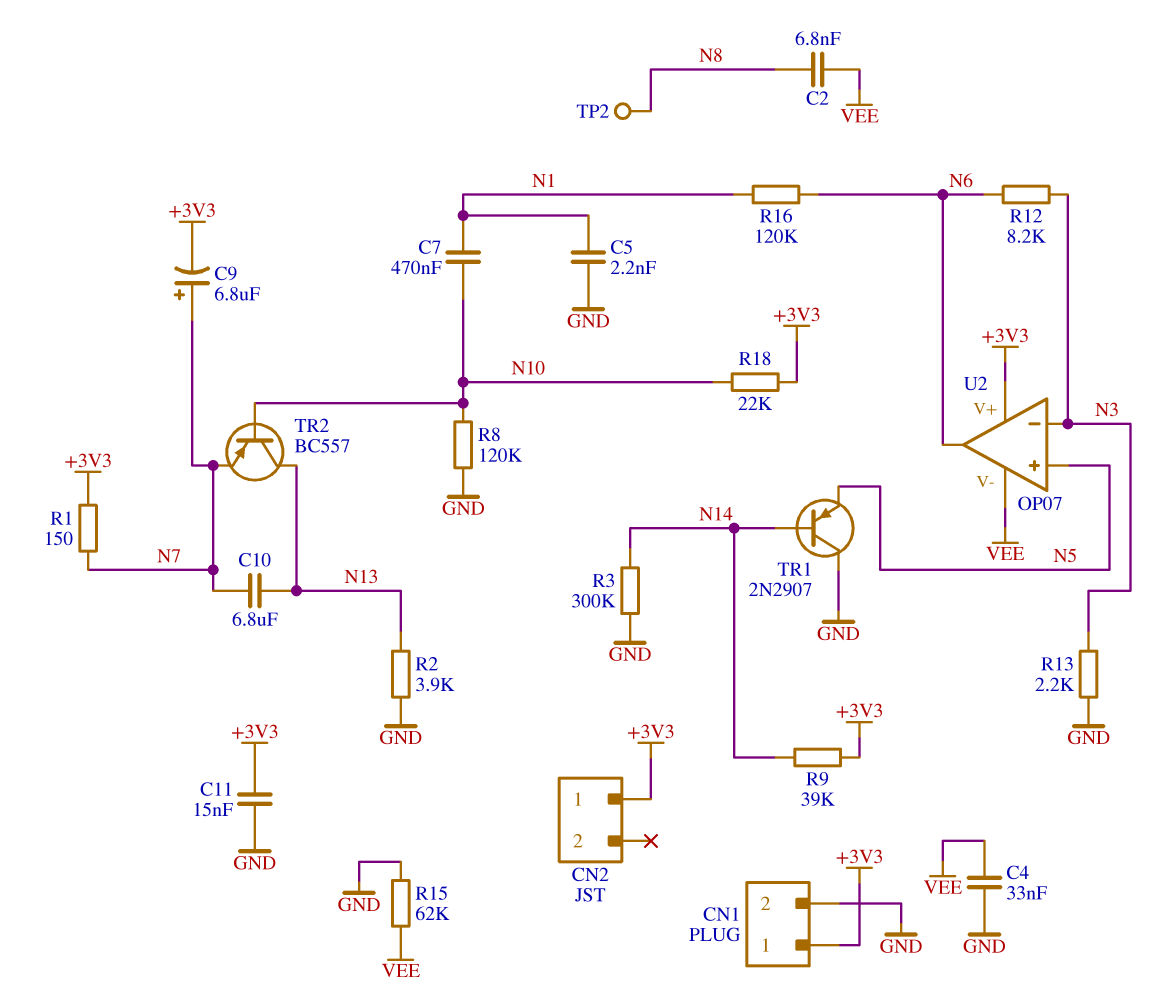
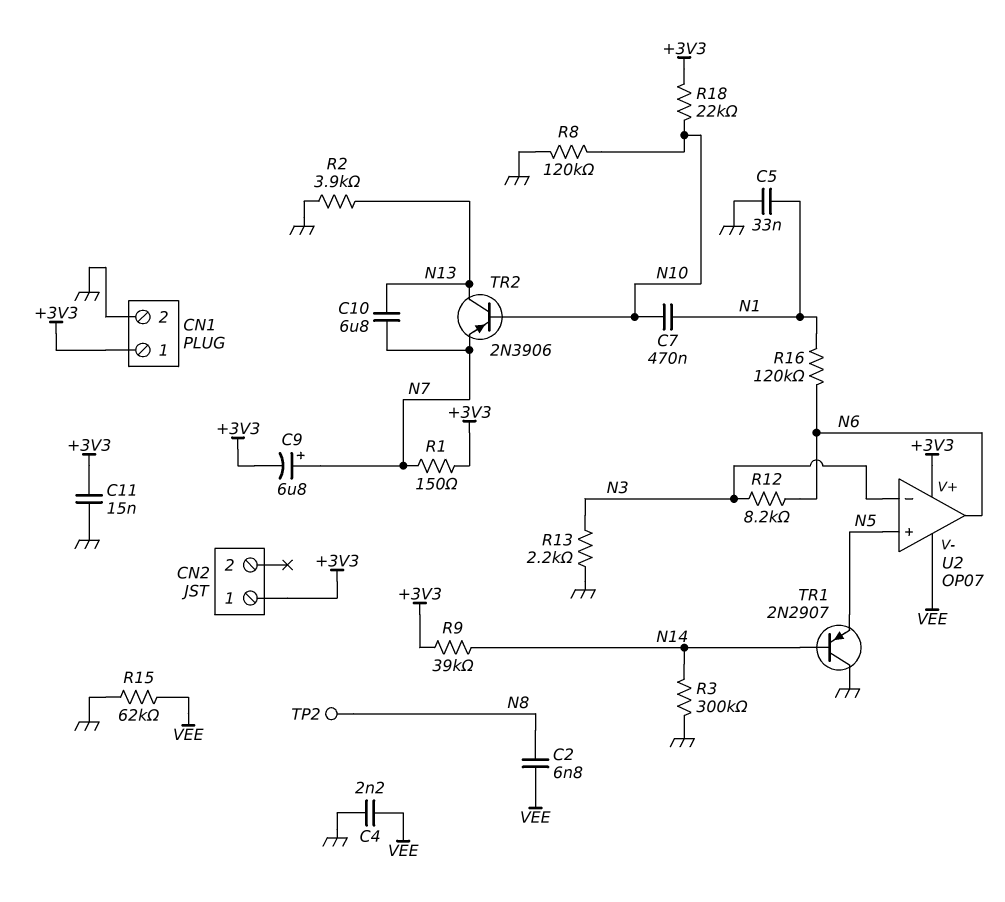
C4: 33nF (GND, VEE) -> 2.2nF (GND, VEE)
C5: 2.2nF (GND, N1) -> 33nF (GND, N1)
TR2: PNP BC557 (B N10, C N13, E N7) -> PNP 2N3906 (B N10, C N13, E N7)

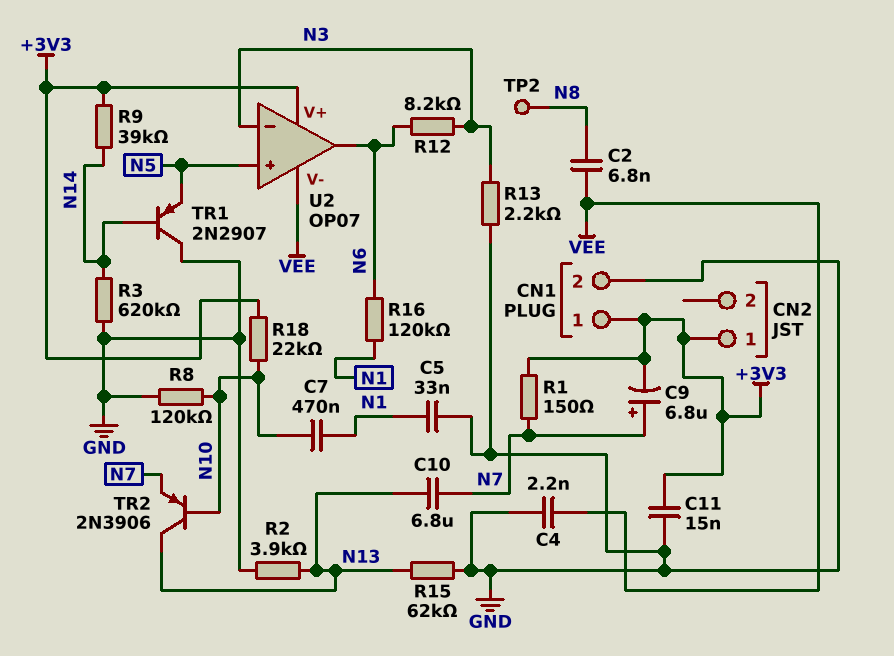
R3: 300k (GND, N14) -> 620k (GND, N14)
R15: 62k (GND, VEE) -> 62k (GND, N13)

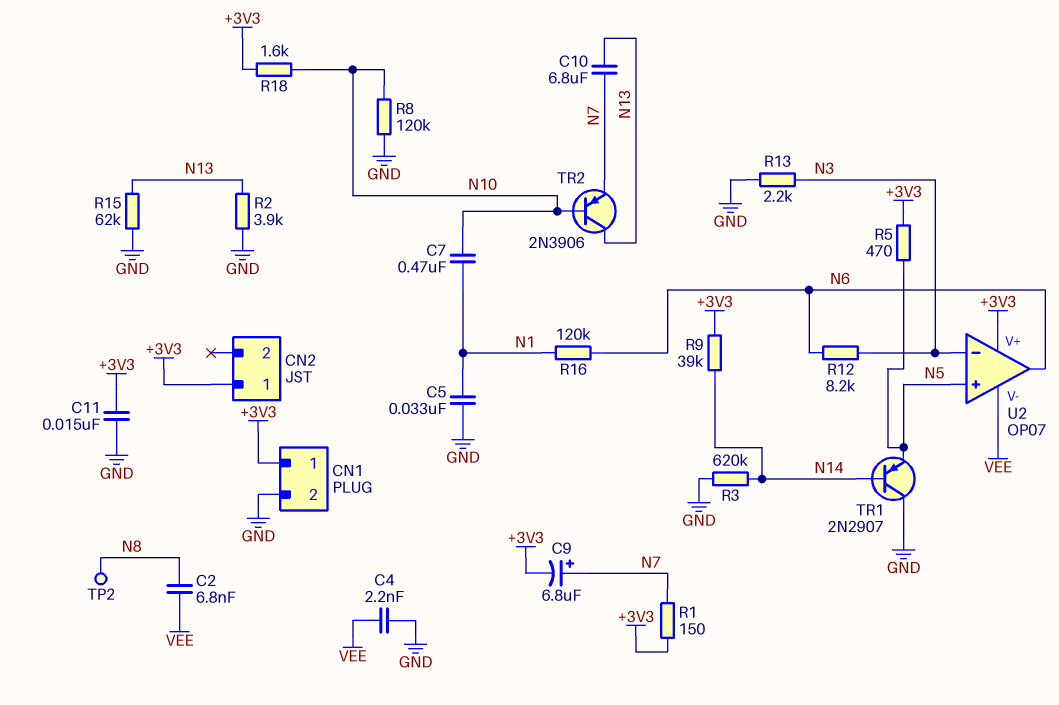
R5: none -> 470 (+3V3, N5)
R18: 22k (+3V3, N10) -> 1.6k (+3V3, N10)

